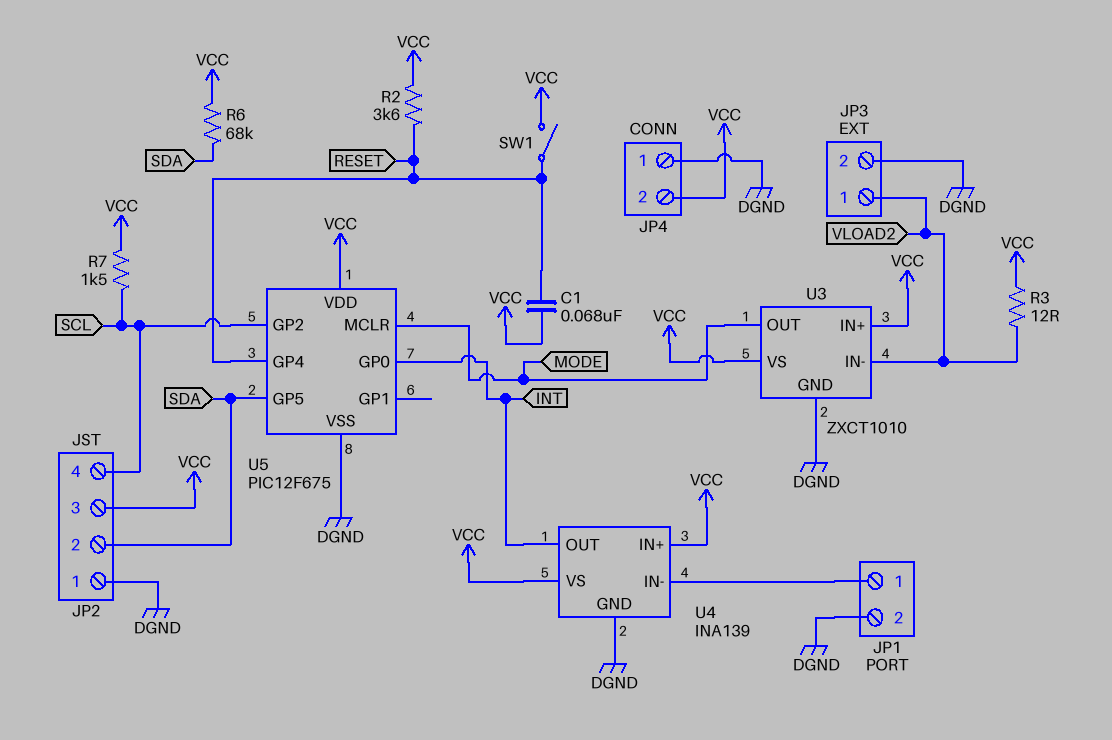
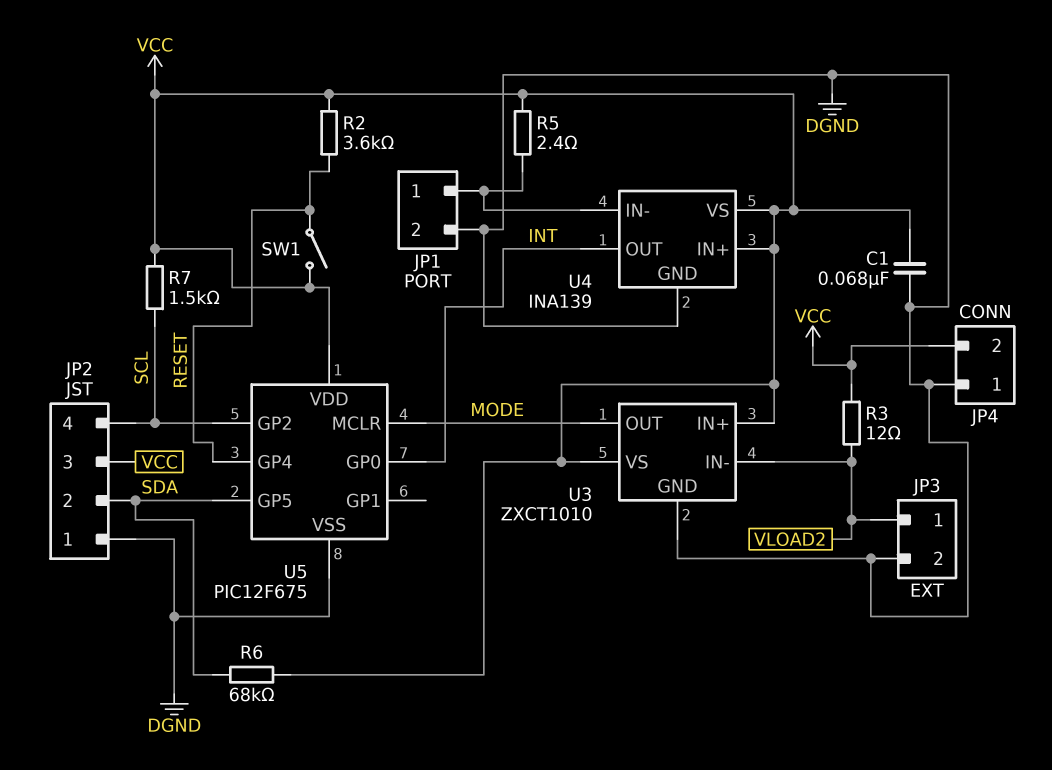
C1: 68nF (RESET, VCC) -> 68nF (DGND, VCC)
R5: none -> 2.4 (JP1/1, VCC)

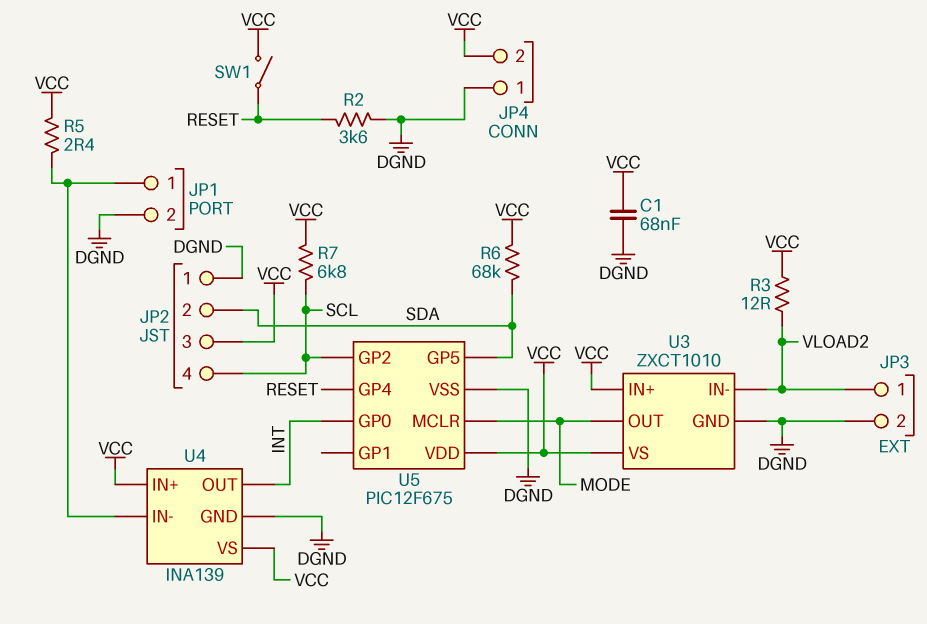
R2: 3.6k (RESET, VCC) -> 3.6k (DGND, RESET)
R7: 1.5k (SCL, VCC) -> 6.8k (SCL, VCC)

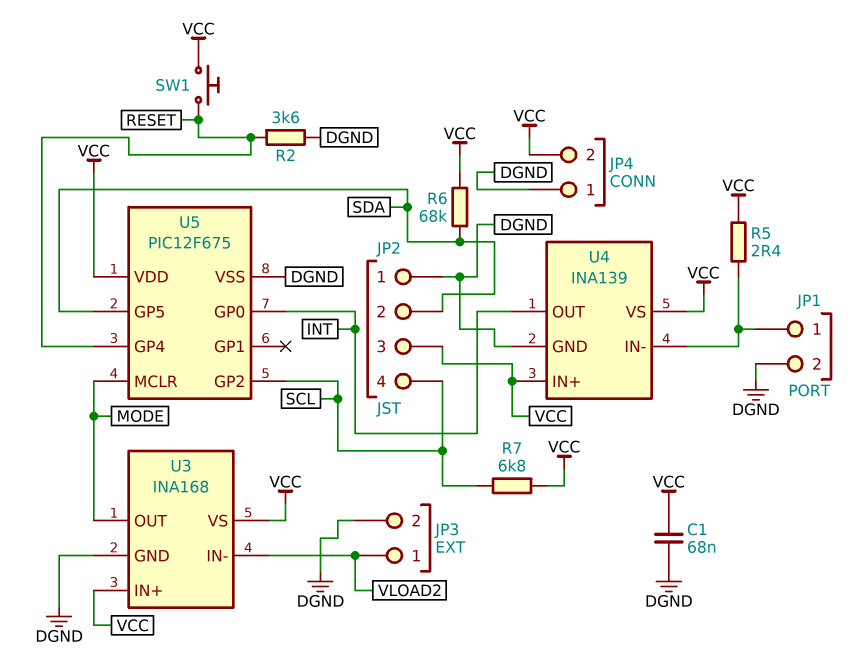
R3: 12 (VCC, VLOAD2) -> none
SW1: switch (RESET, VCC) -> button (RESET, VCC)
U3: ZXCT1010 -> INA168

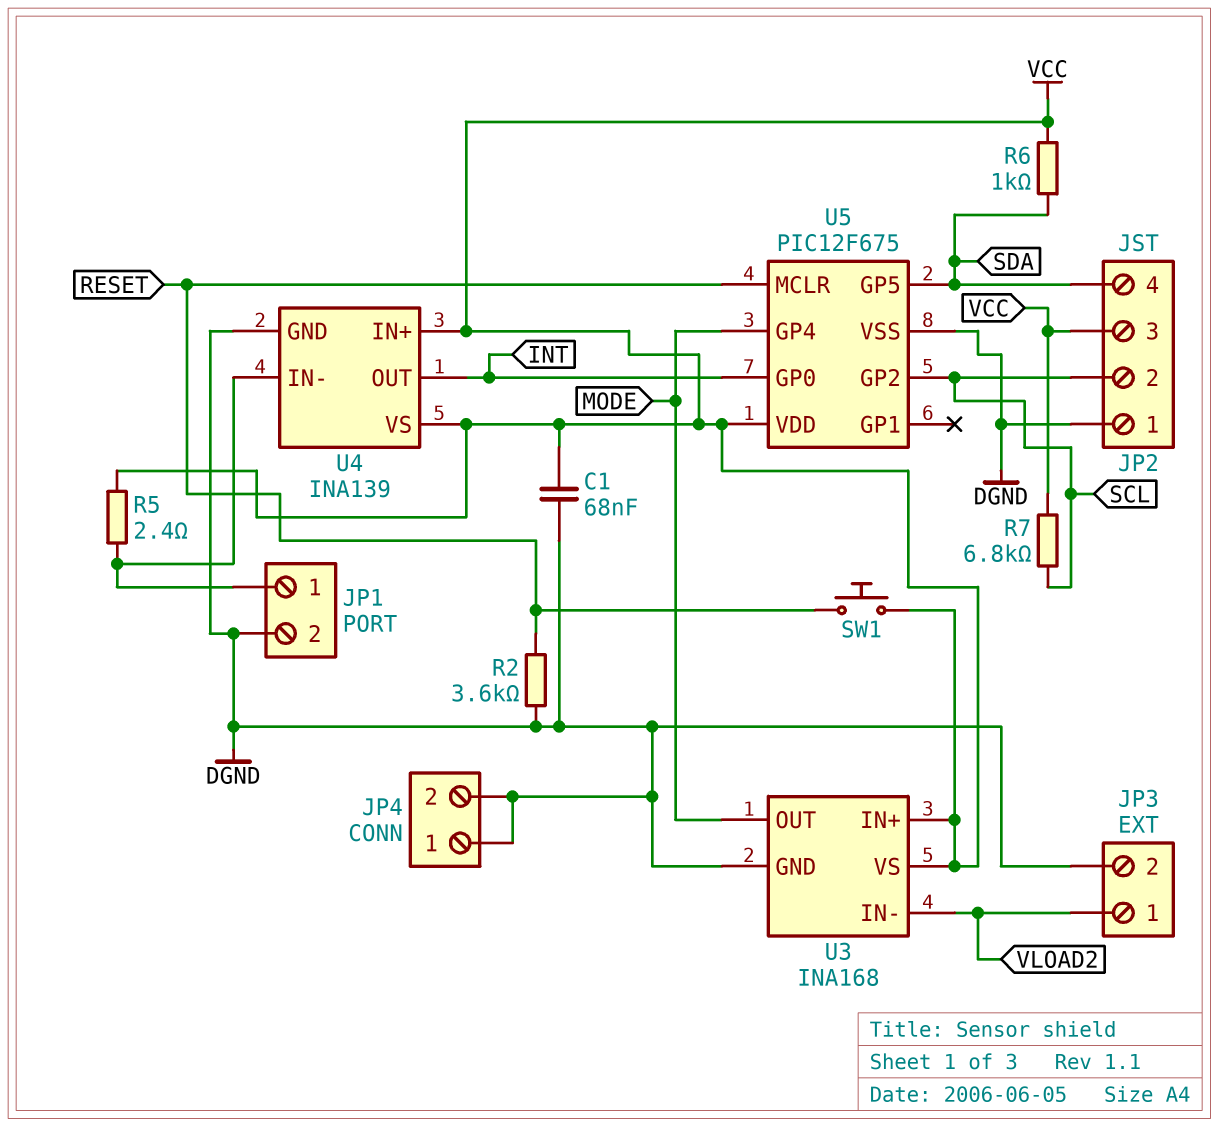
JP2 pin 2: SDA -> SCL
JP2 pin 4: SCL -> SDA
JP4 pin 2: VCC -> DGND
R6: 68k (SDA, VCC) -> 1k (SDA, VCC)
U5 pin GP4: RESET -> MODE
U5 pin MCLR: MODE -> RESET

